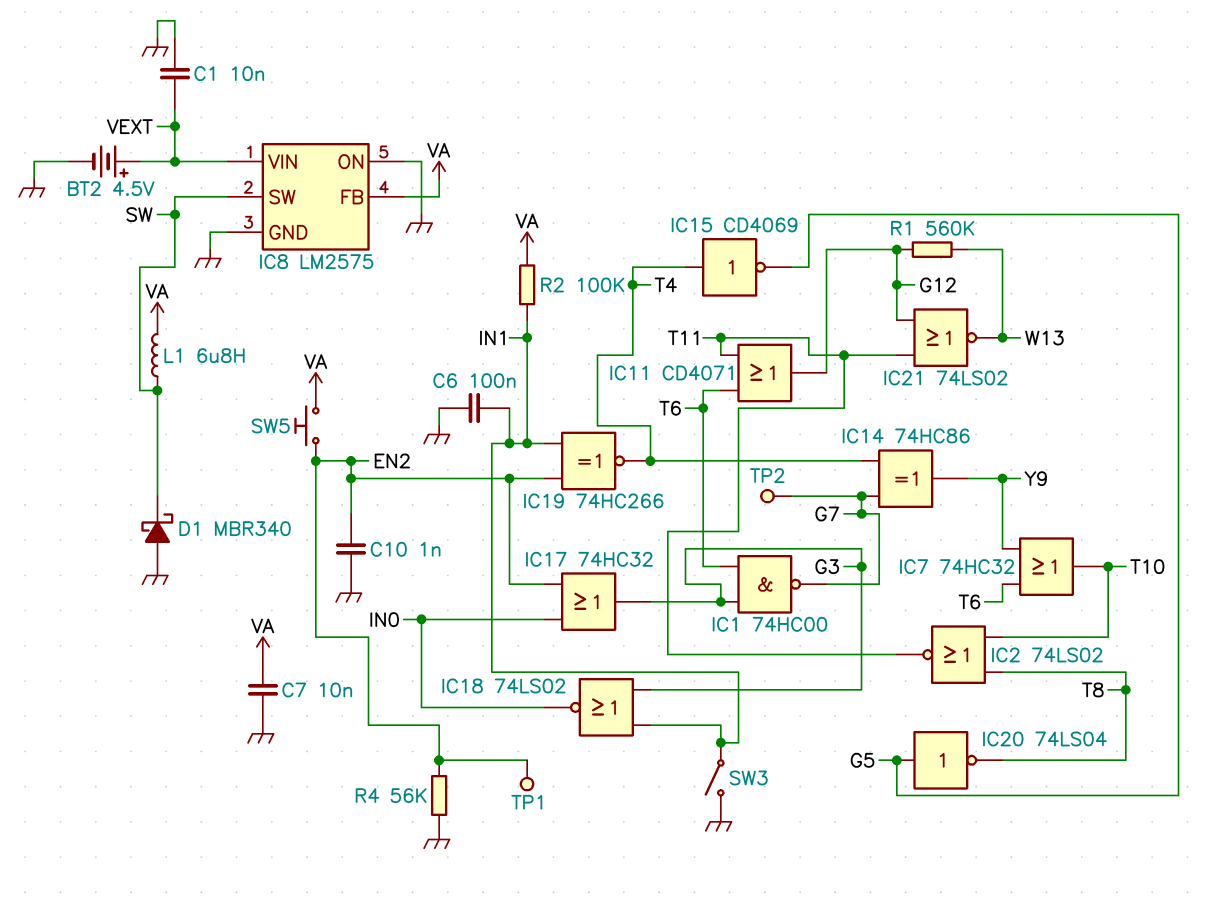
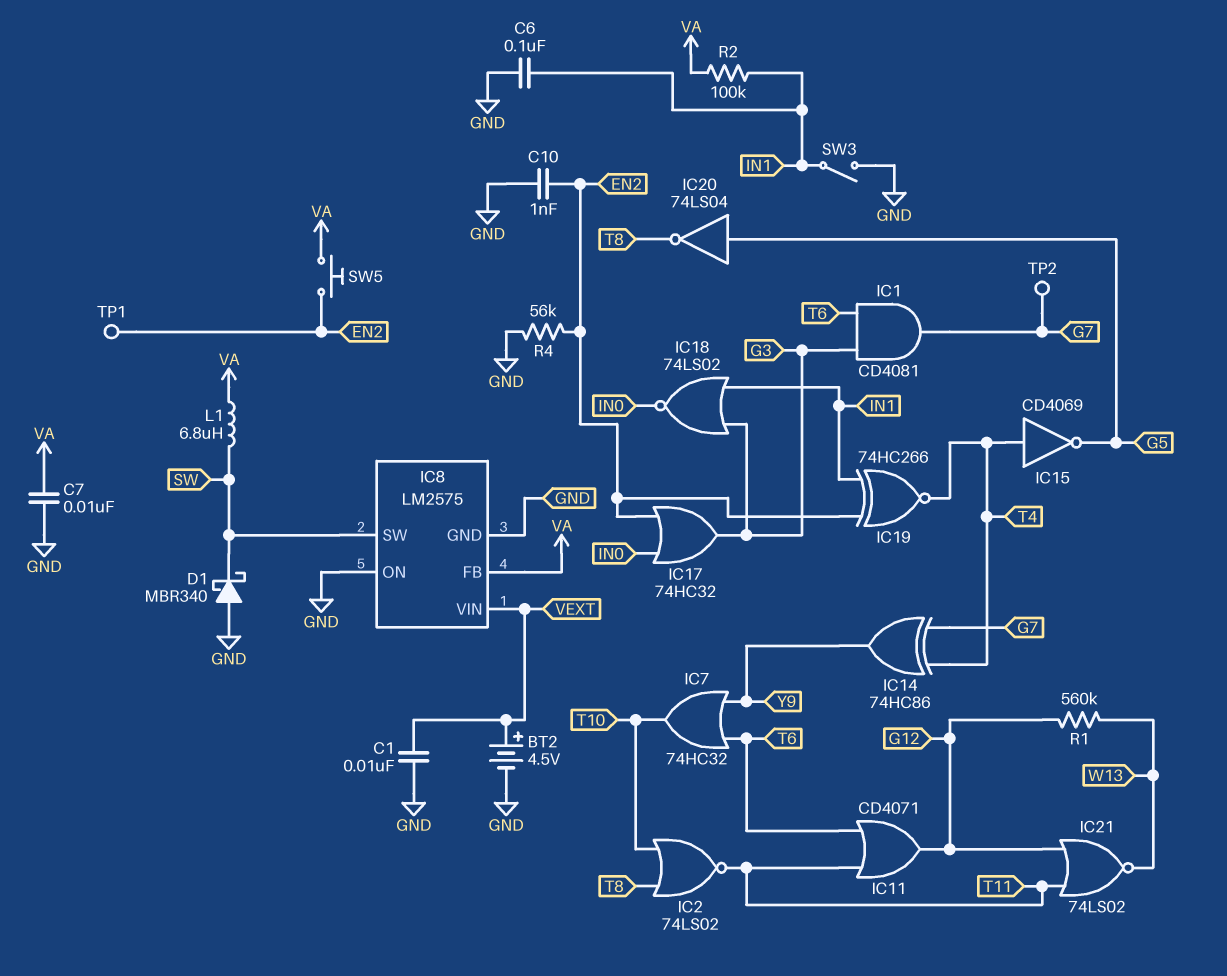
IC1: NAND 74HC00 (in G3, in T6, out G7) -> AND CD4081 (in G3, in T6, out G7)

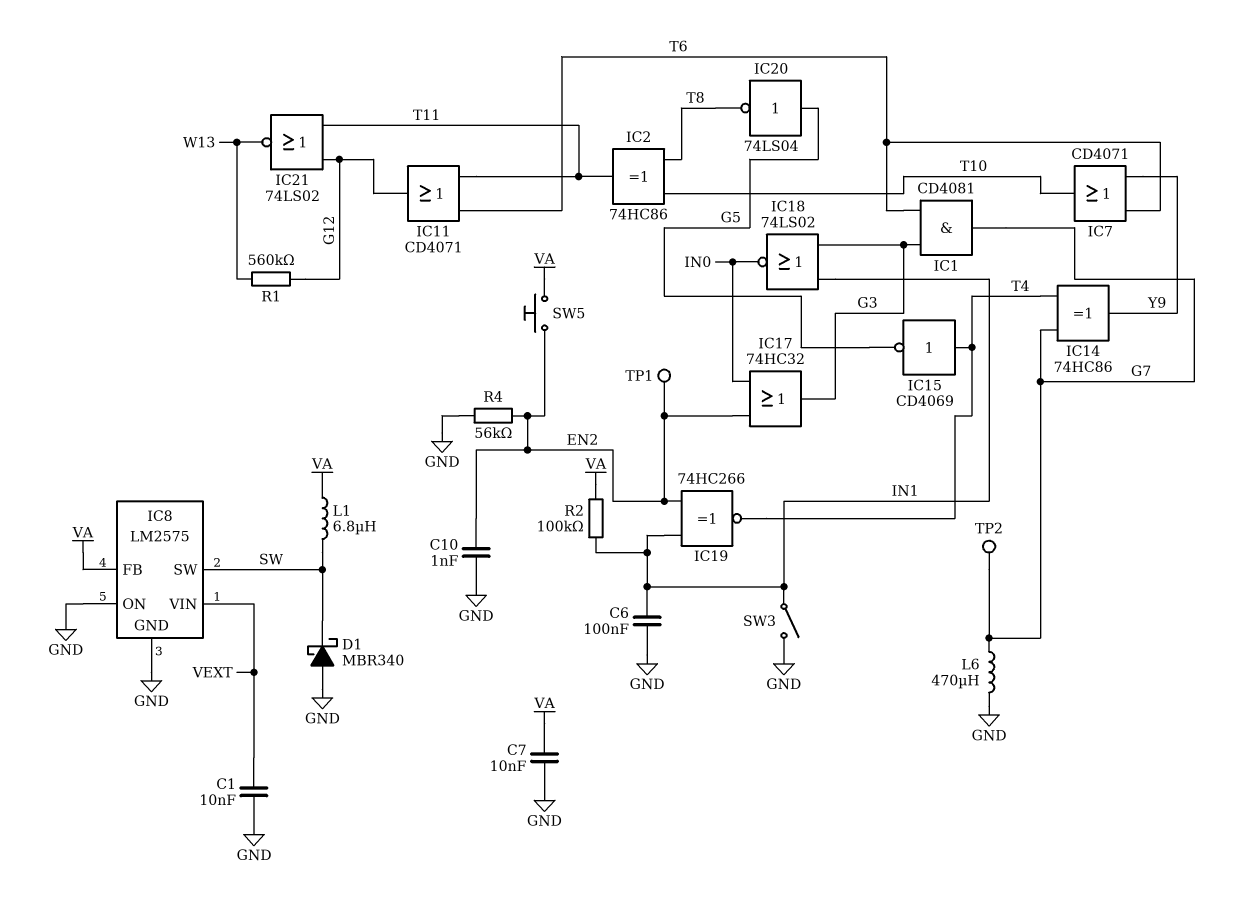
BT2: 4.5V (plus VEXT, minus GND) -> none
IC2: NOR 74LS02 (in T8, in T10, out T11) -> XOR 74HC86 (in T8, in T10, out T11)
IC7: OR 74HC32 (in T6, in Y9, out T10) -> OR CD4071 (in T6, in Y9, out T10)
L6: none -> 470uH (G7, GND)

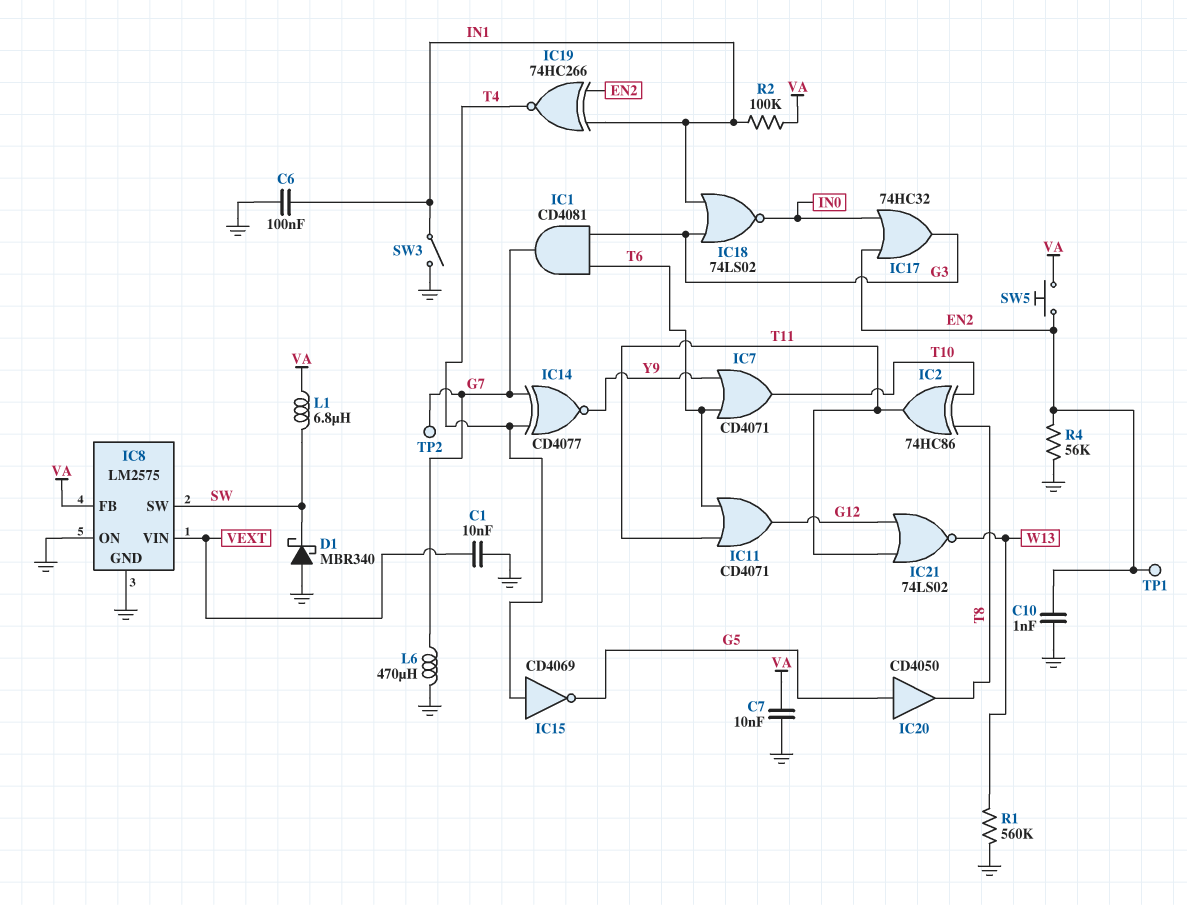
IC14: XOR 74HC86 (in G7, in T4, out Y9) -> XNOR CD4077 (in G7, in T4, out Y9)
IC20: NOT 74LS04 (in G5, out T8) -> buffer CD4050 (in G5, out T8)
R1: 560k (G12, W13) -> 560k (GND, W13)

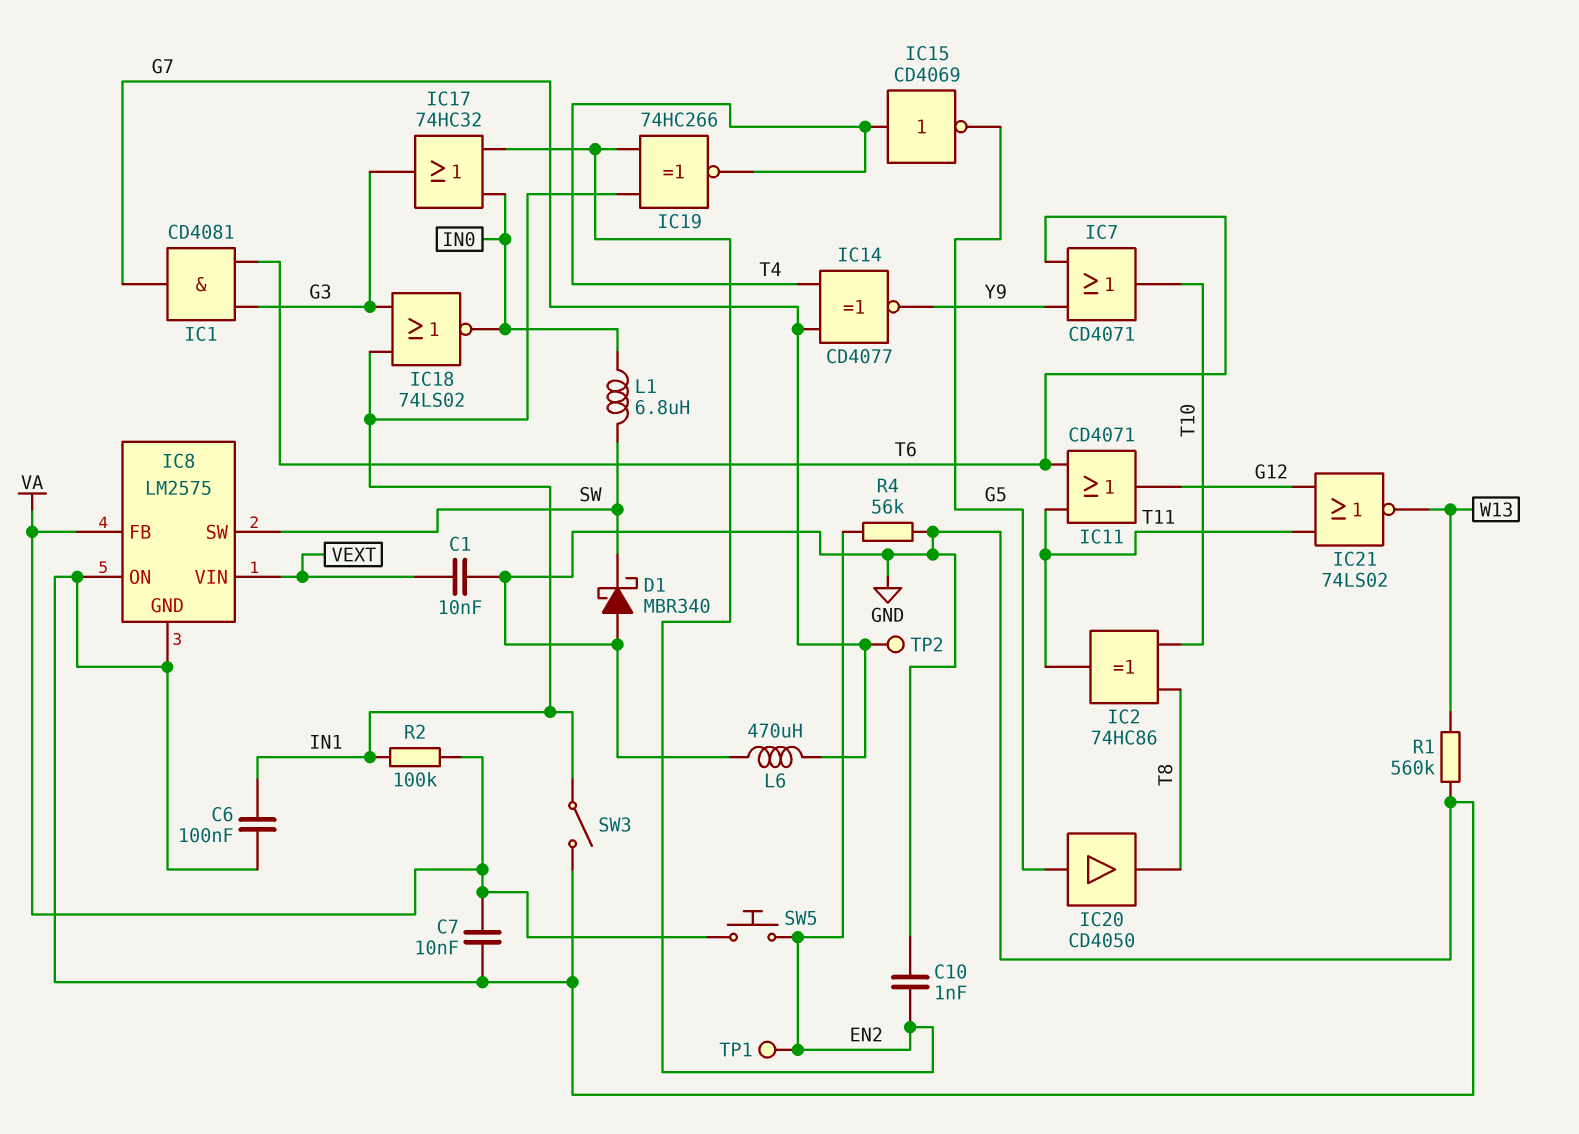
L1: 6.8uH (SW, VA) -> 6.8uH (IN0, SW)

